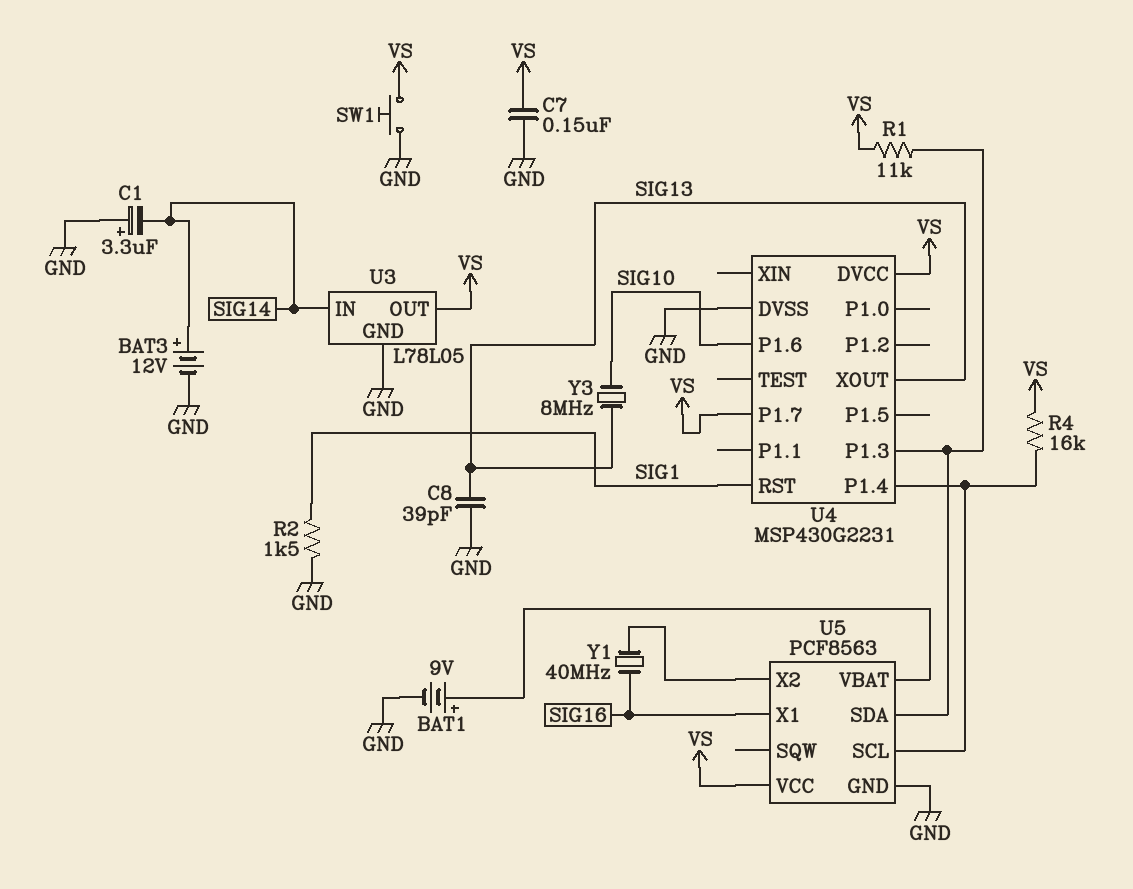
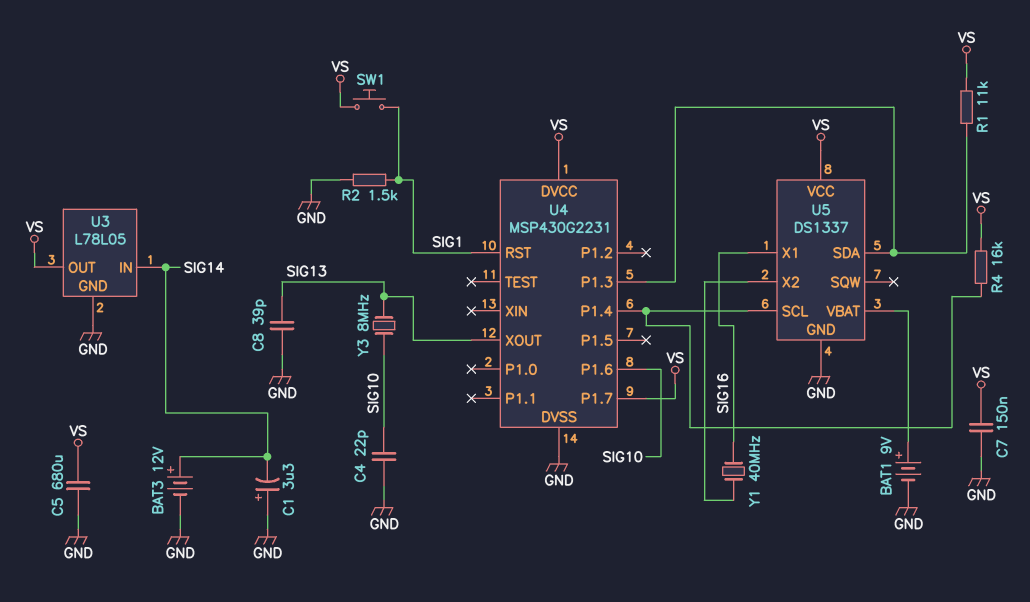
C4: none -> 22pF (GND, SIG10)
C5: none -> 680uF (GND, VS)
SW1: button (GND, VS) -> button (SIG1, VS)
U5: PCF8563 -> DS1337

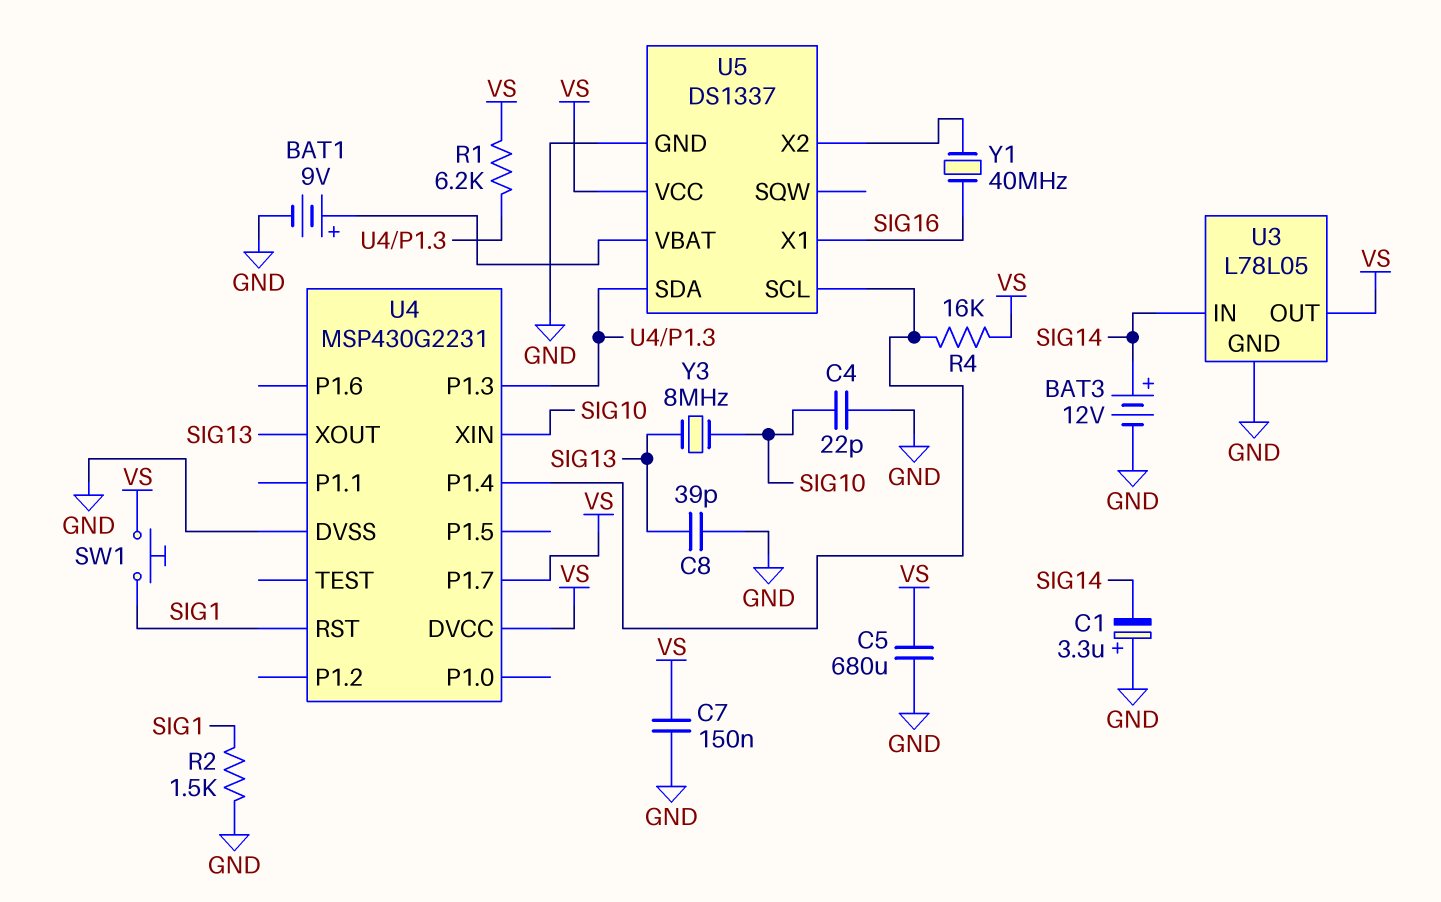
R1: 11k (U4/P1.3, VS) -> 6.2k (U4/P1.3, VS)
U4 pin P1.6: SIG10 -> none
U4 pin XIN: none -> SIG10

